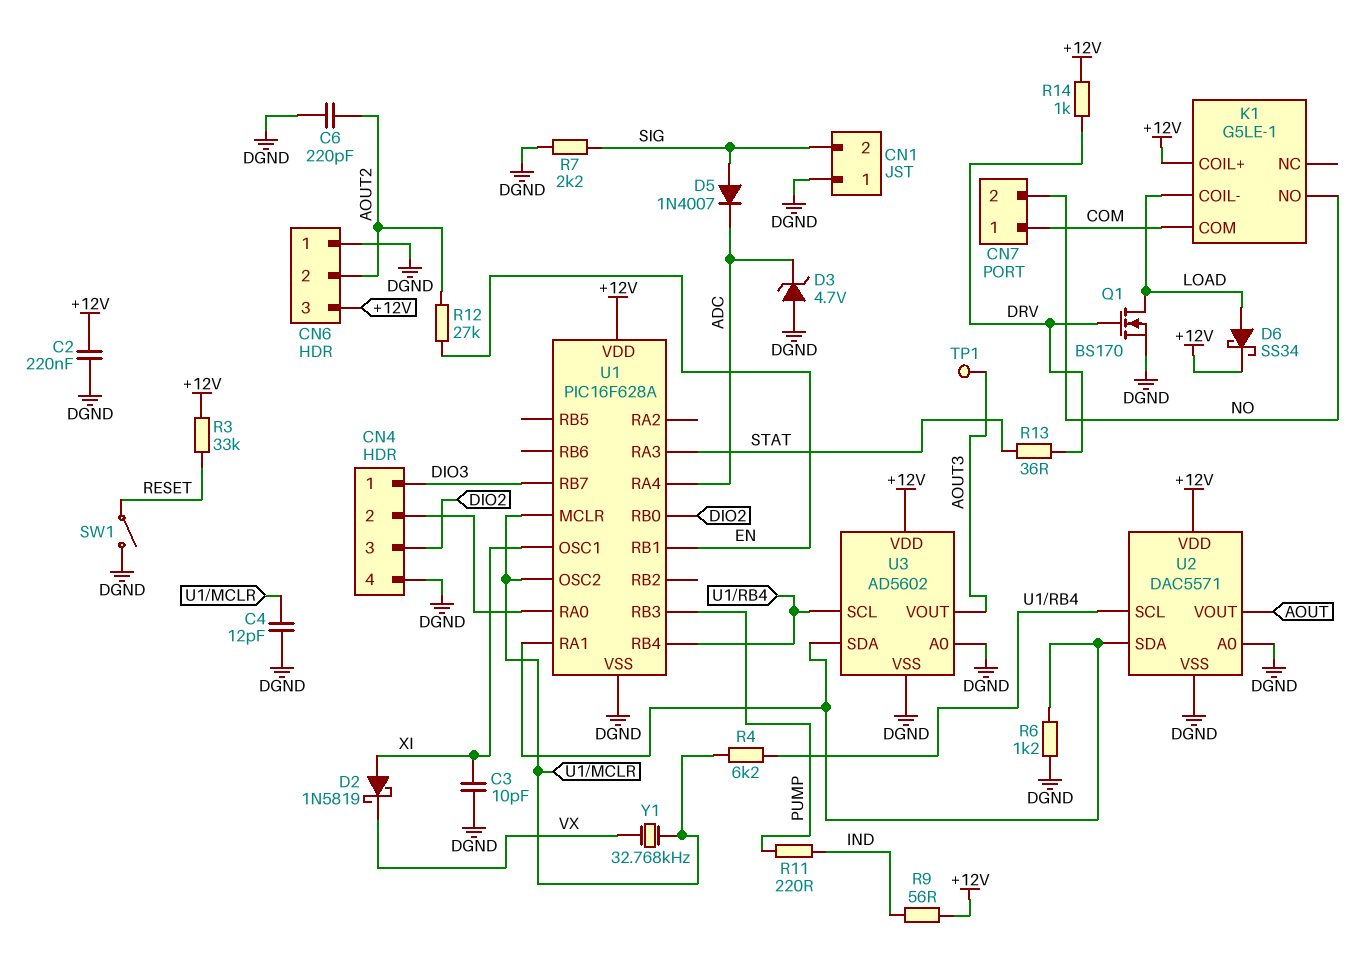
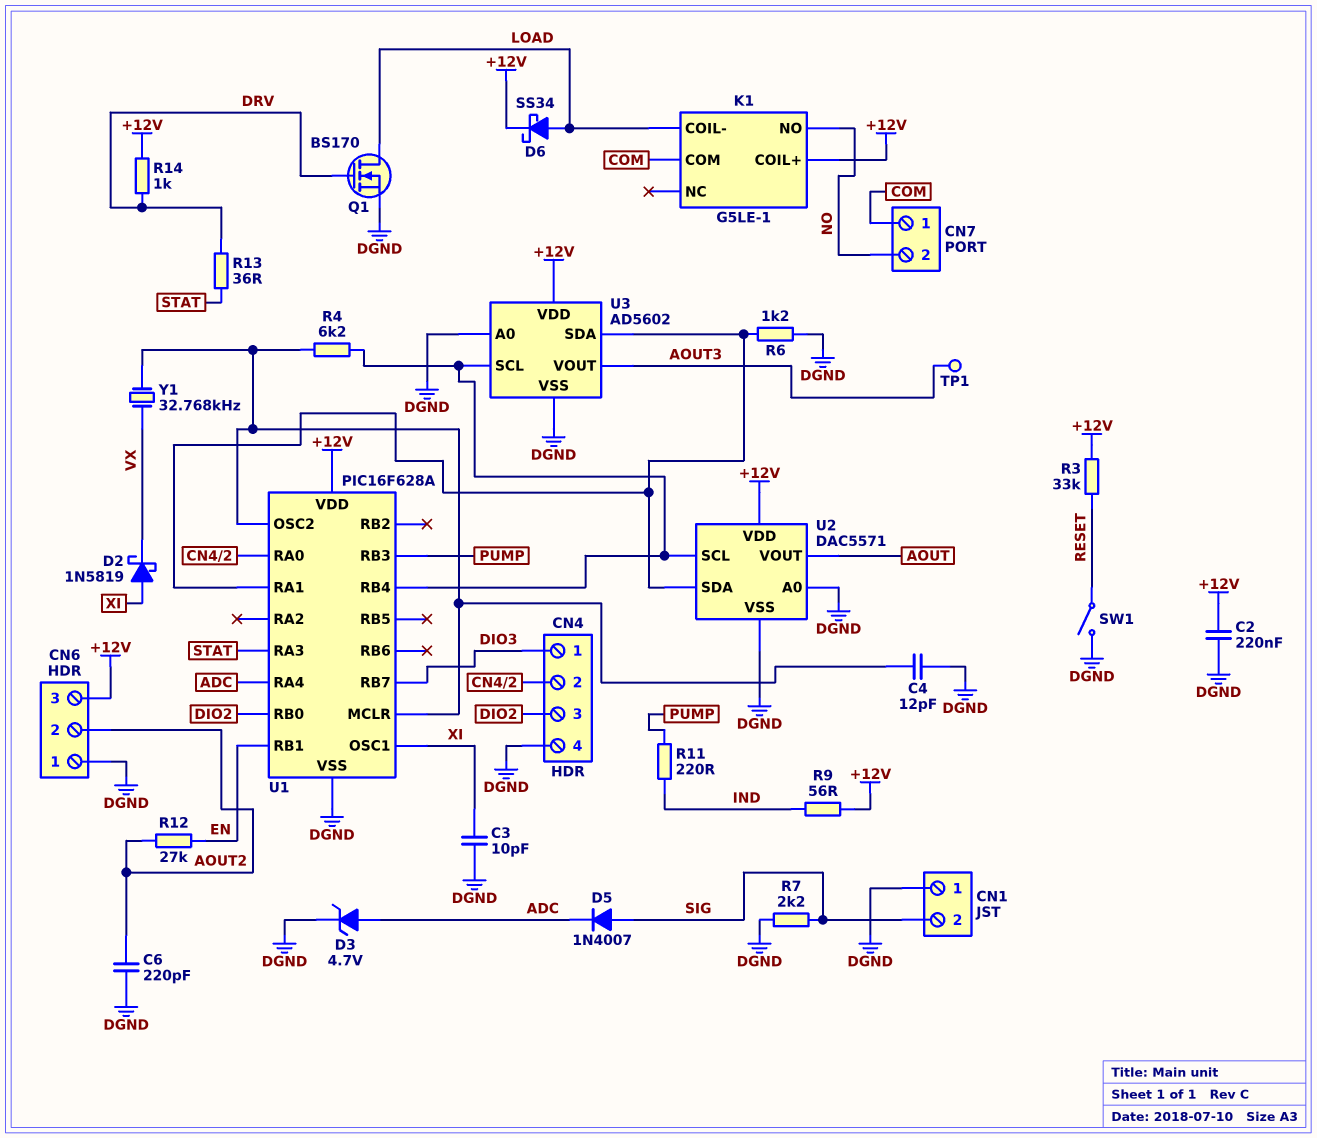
D3: zener 4.7V (A DGND, K ADC) -> zener 4.7V (A ADC, K DGND)

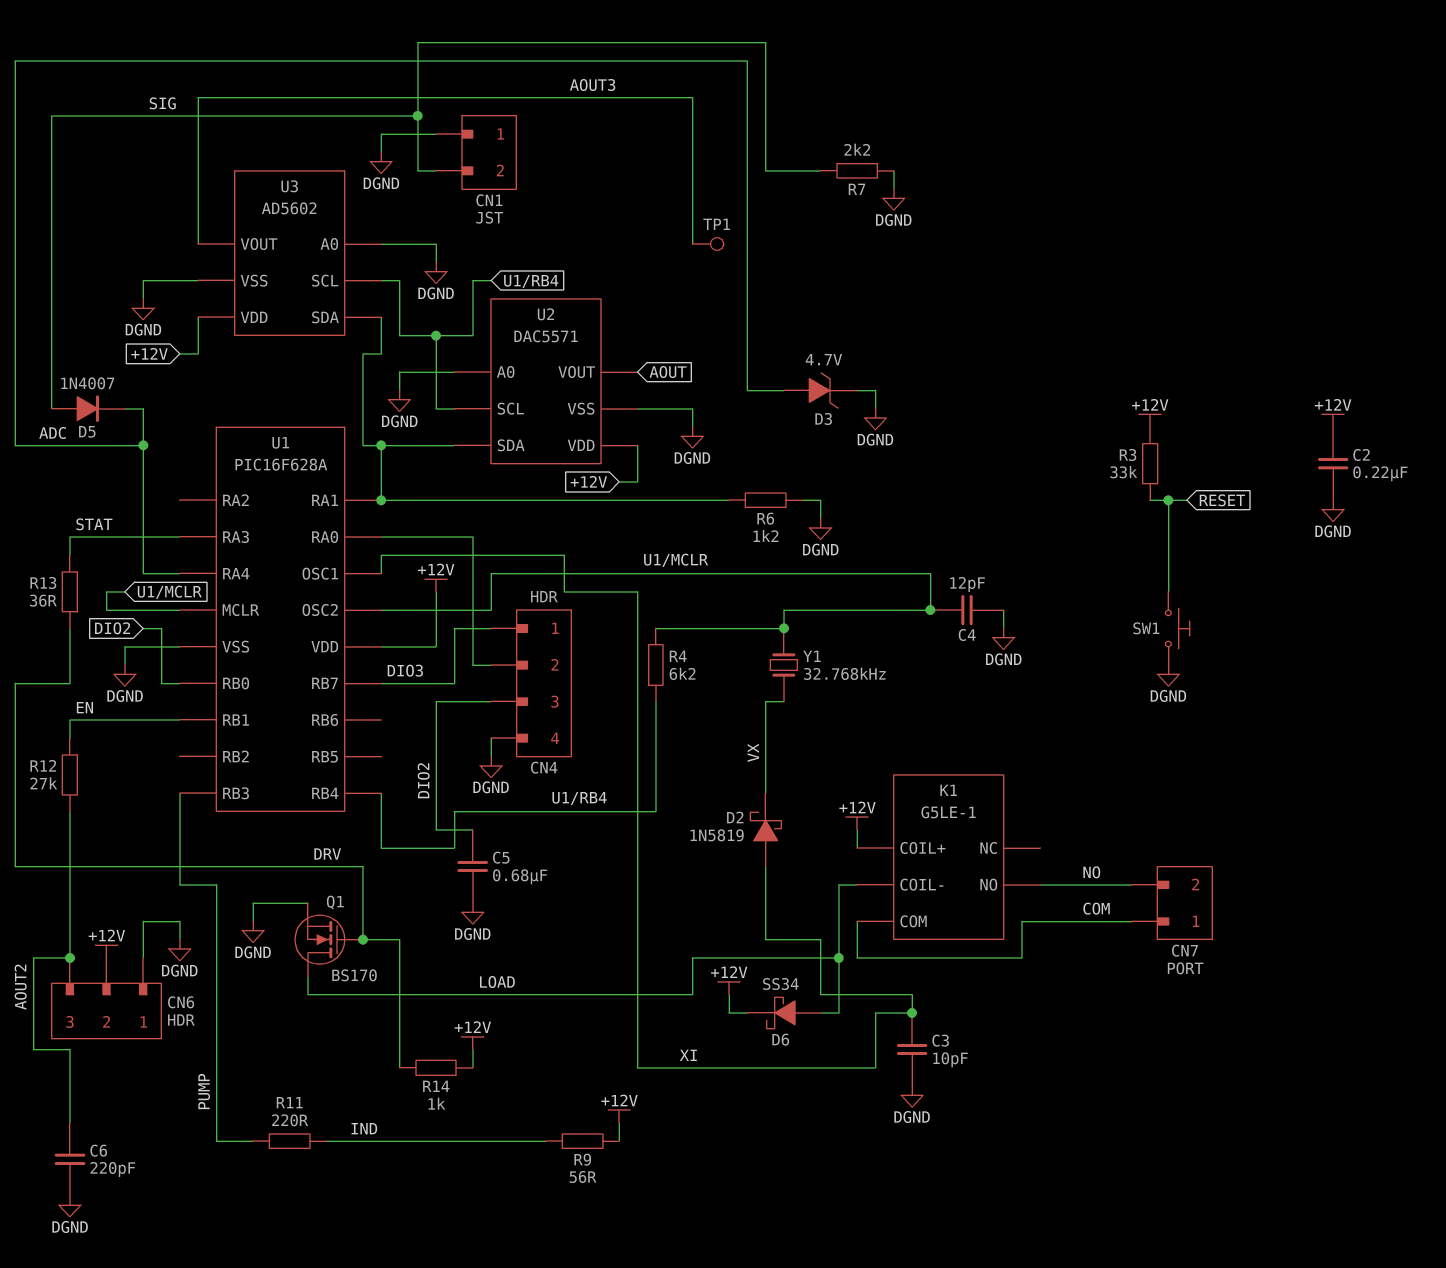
C5: none -> 680nF (DGND, DIO2)
CN6 pin 2: AOUT2 -> +12V
CN6 pin 3: +12V -> AOUT2
SW1: switch (DGND, RESET) -> button (DGND, RESET)

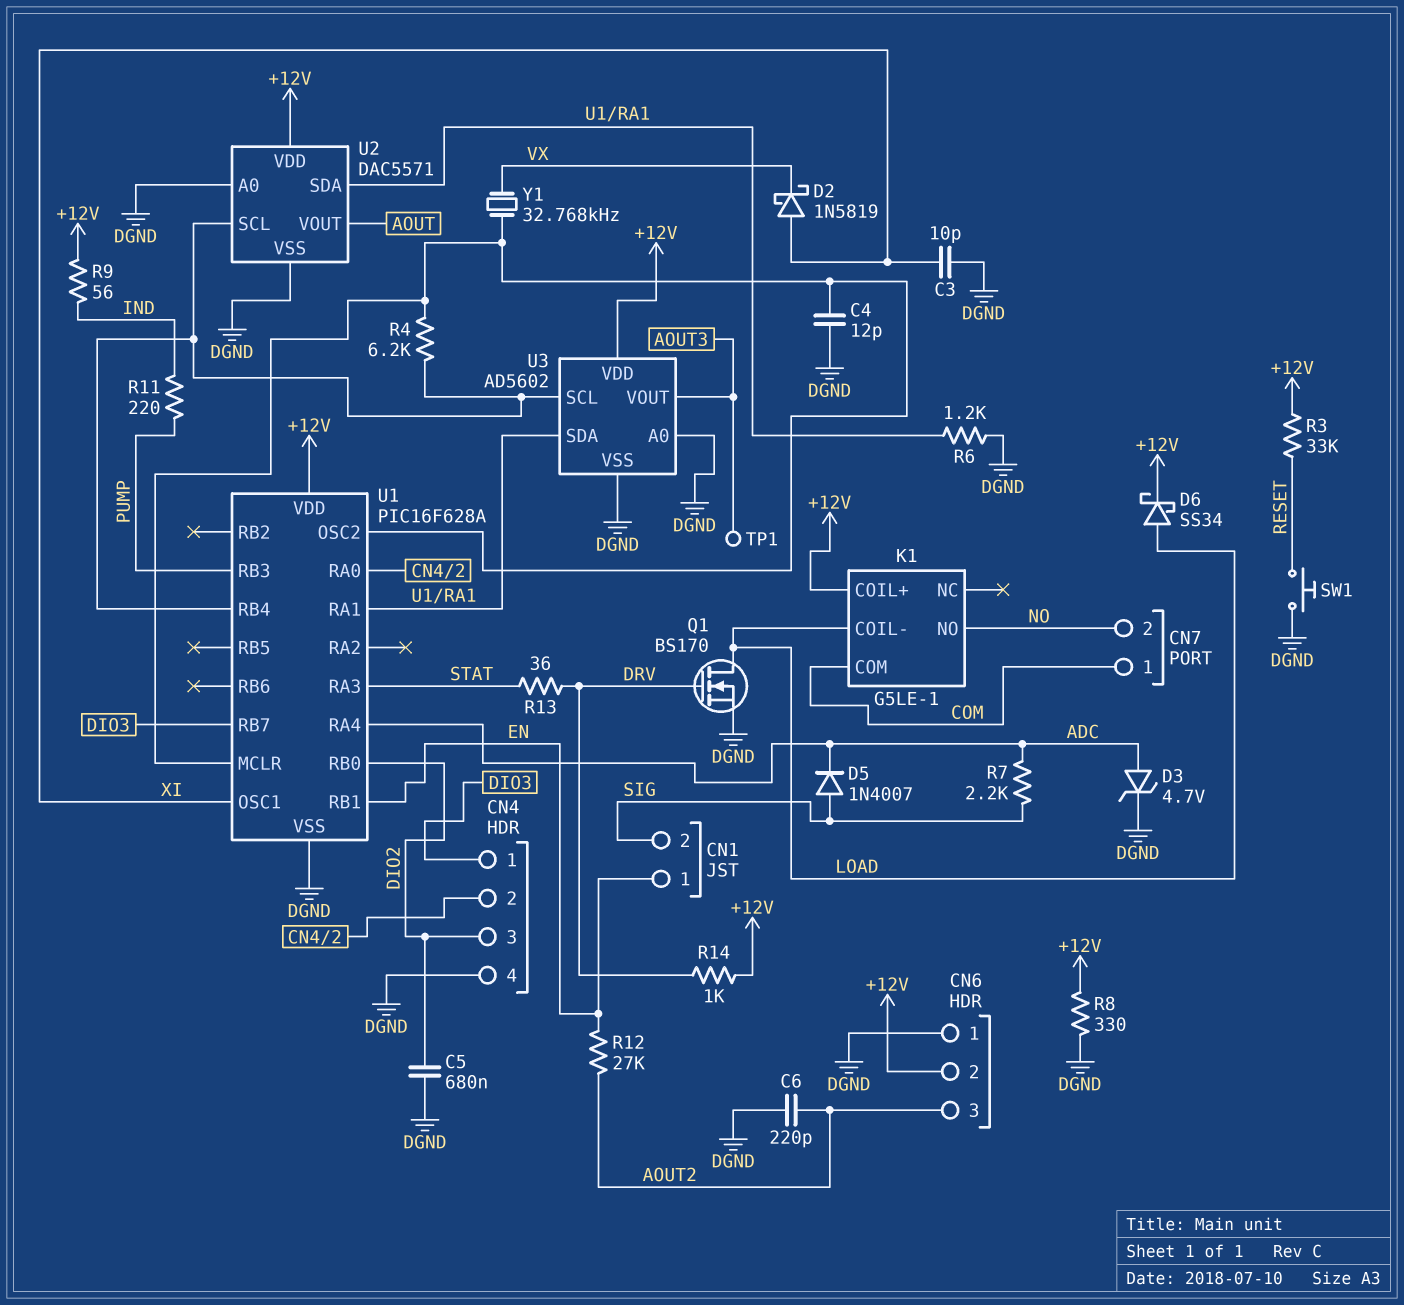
C2: 220nF (+12V, DGND) -> none
CN1 pin 1: DGND -> EN
R7: 2.2k (DGND, SIG) -> 2.2k (ADC, SIG)
R8: none -> 330 (+12V, DGND)

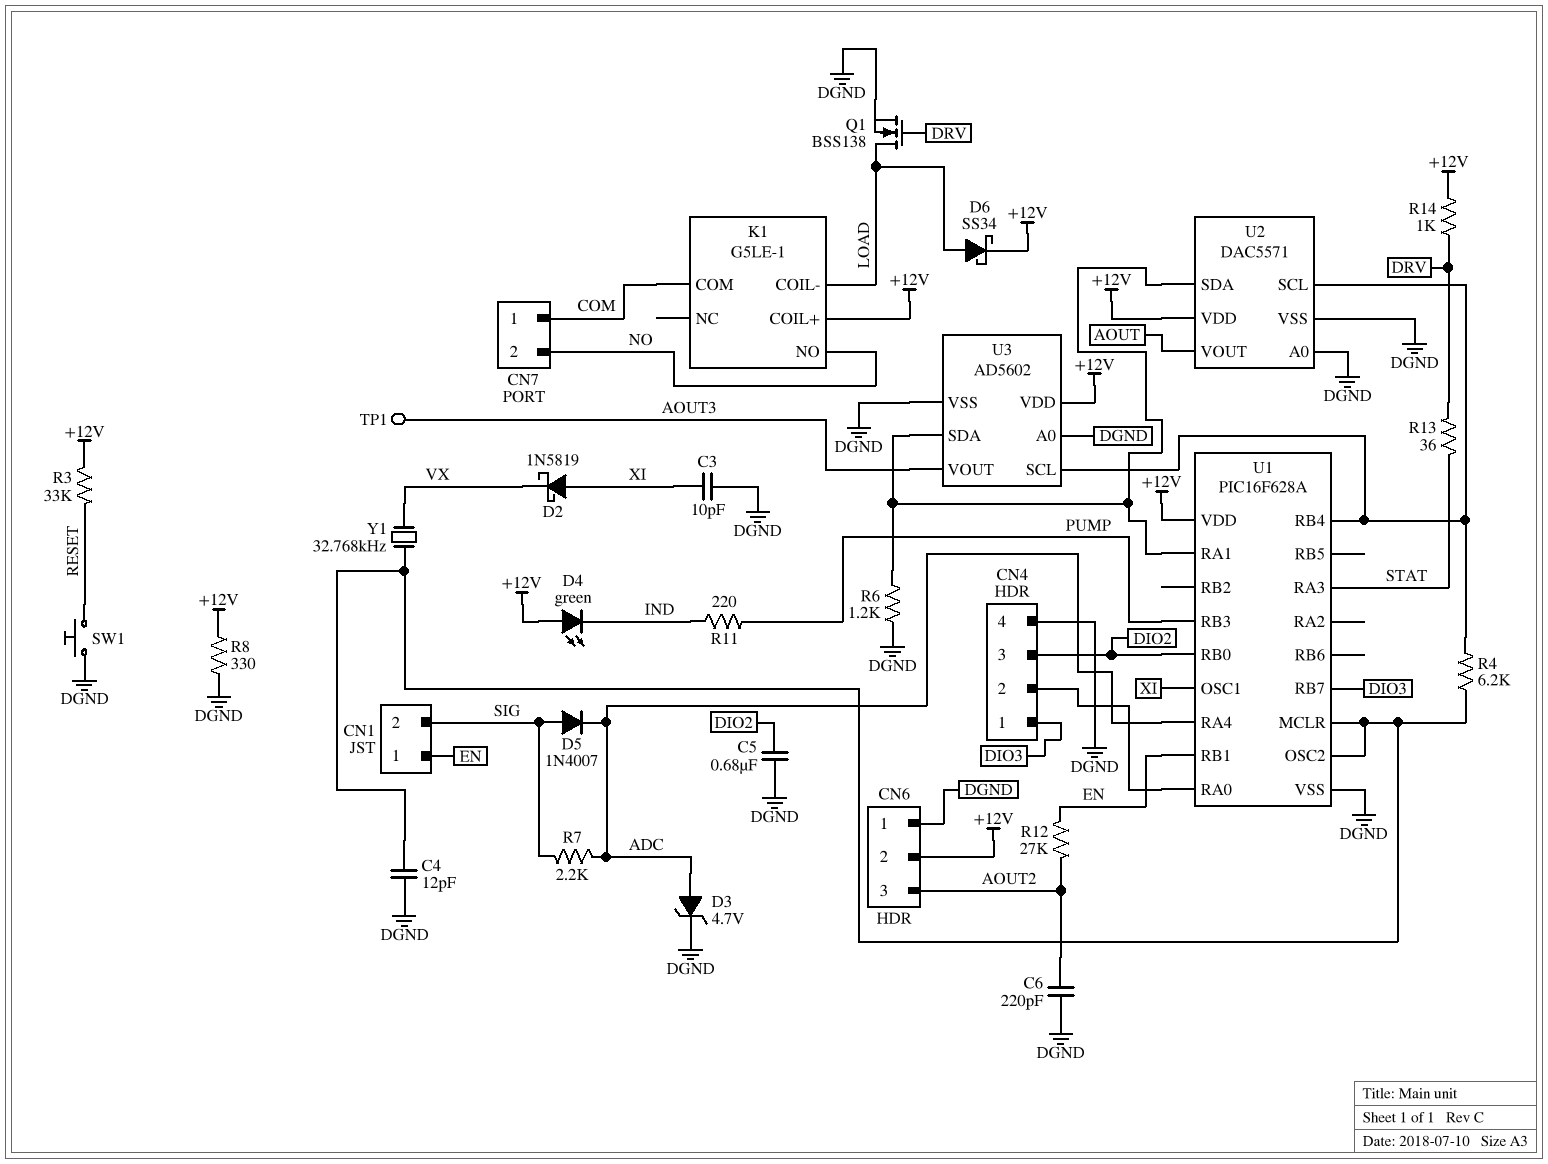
D4: none -> LED green (A +12V, K IND)
Q1: NMOS BS170 (G DRV, D LOAD, S DGND) -> NMOS BSS138 (G DRV, D LOAD, S DGND)
R9: 56 (+12V, IND) -> none

